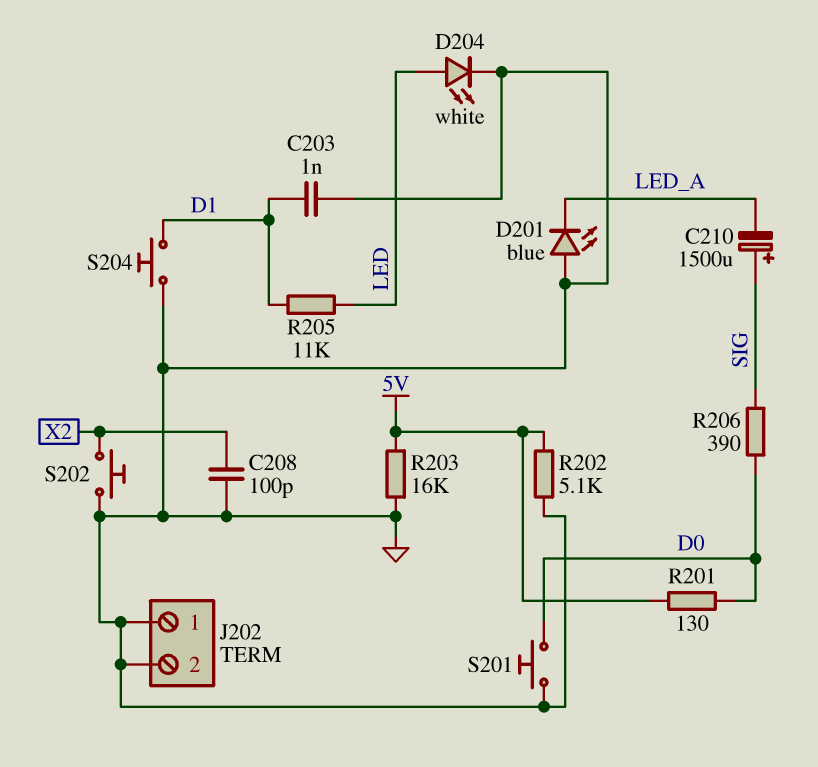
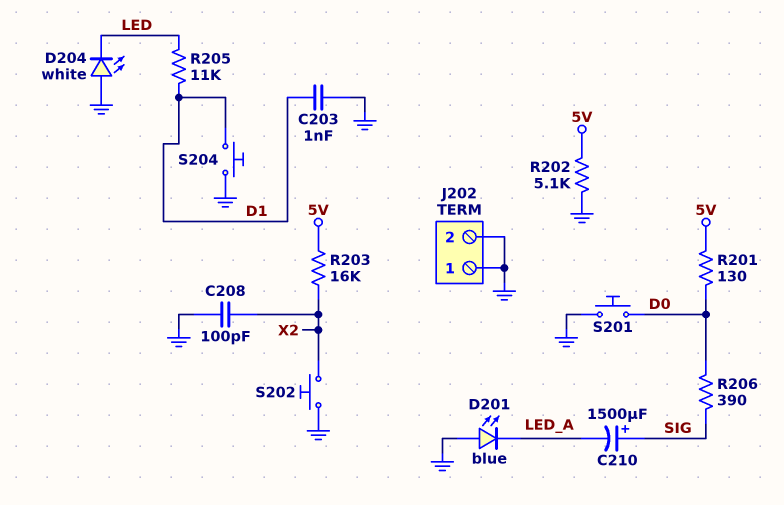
D204: LED white (A LED, K GND) -> LED white (A GND, K LED)
R203: 16k (5V, GND) -> 16k (5V, X2)

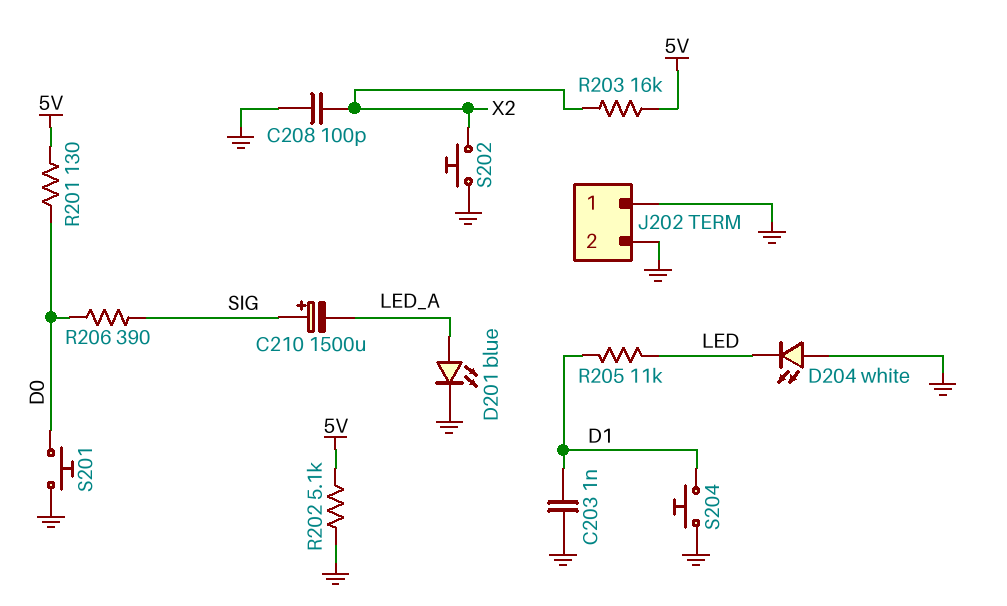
D201: LED blue (A GND, K LED_A) -> LED blue (A LED_A, K GND)

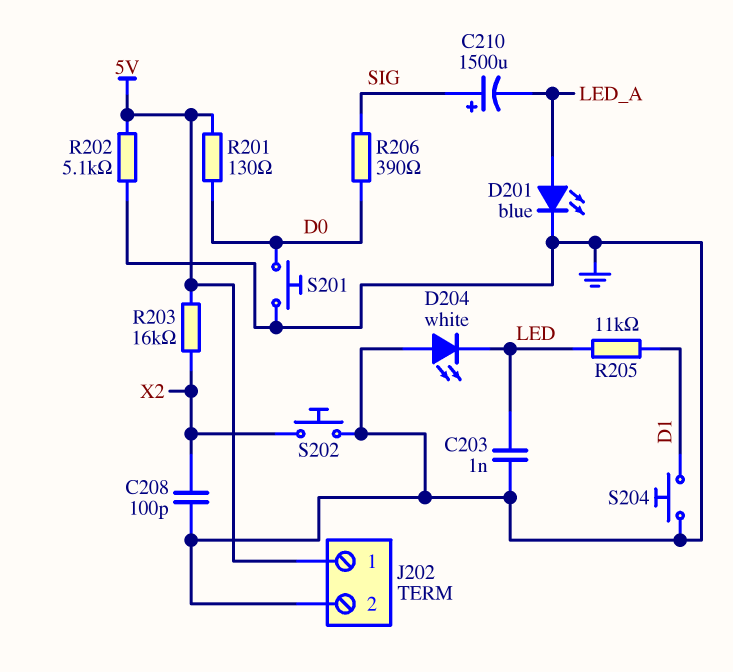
C203: 1nF (D1, GND) -> 1nF (GND, LED)
J202 pin 1: GND -> 5V

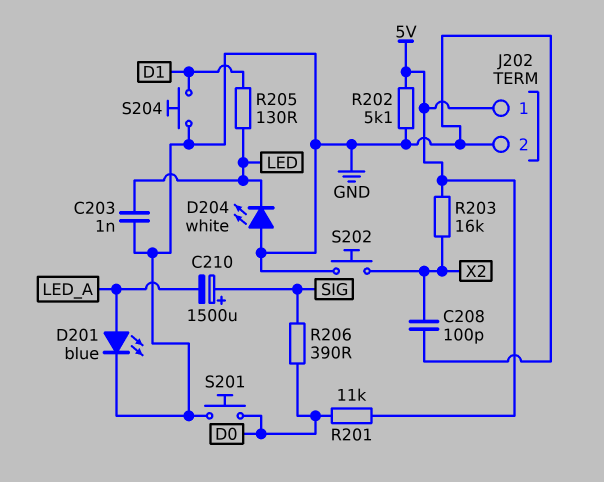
R201: 130 (5V, D0) -> 11k (5V, D0)
R205: 11k (D1, LED) -> 130 (D1, LED)

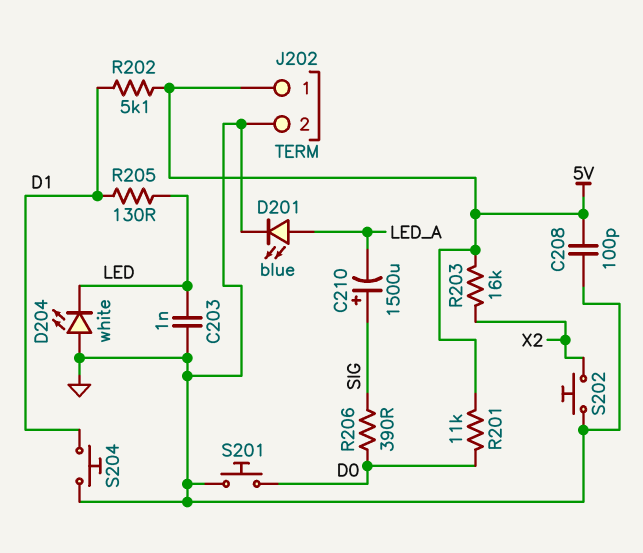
C208: 100pF (GND, X2) -> 100pF (5V, GND)
R202: 5.1k (5V, GND) -> 5.1k (5V, D1)

